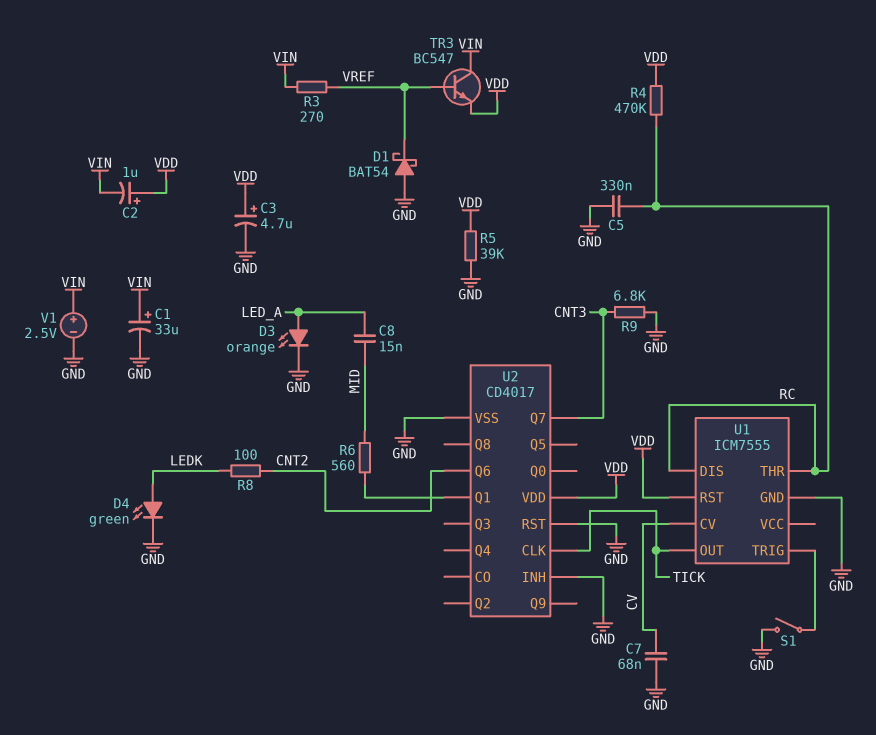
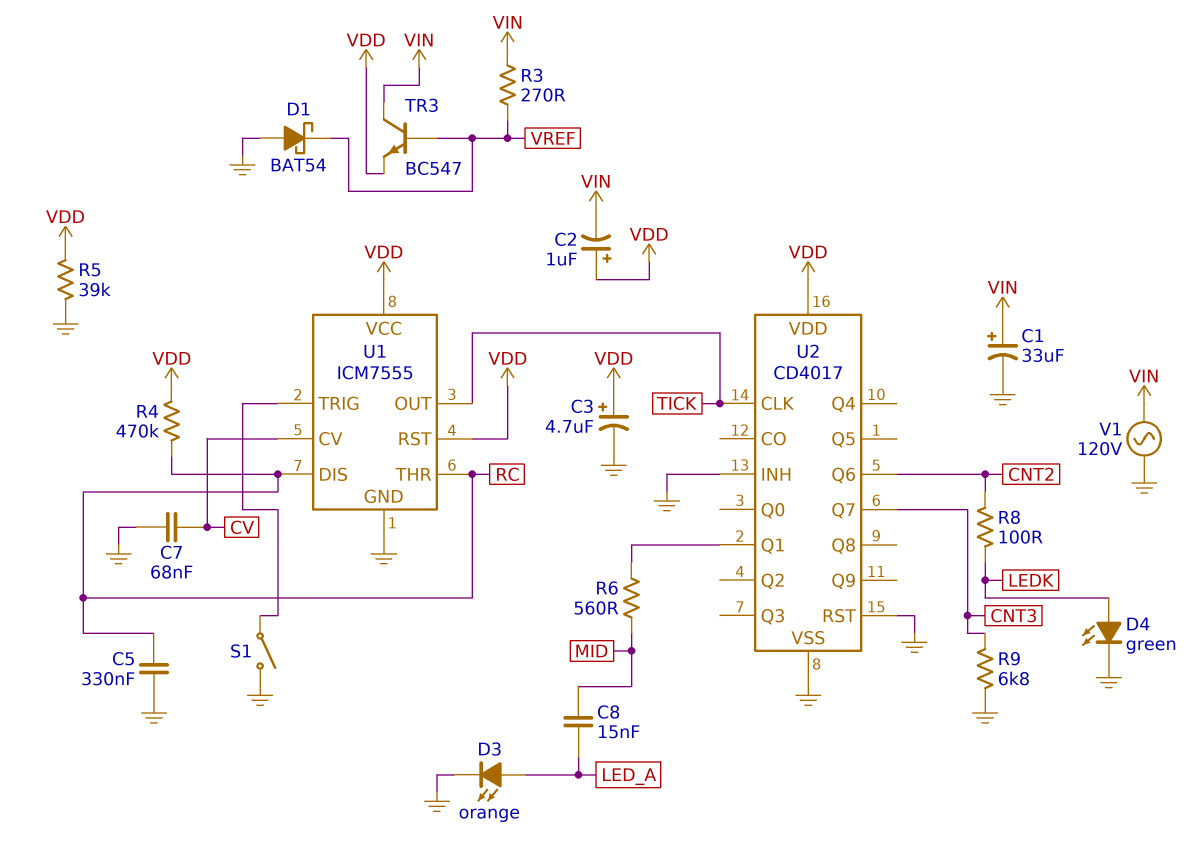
U1 pin VCC: none -> VDD
V1: 2.5V (plus VIN, minus GND) -> AC 120V (GND, VIN)

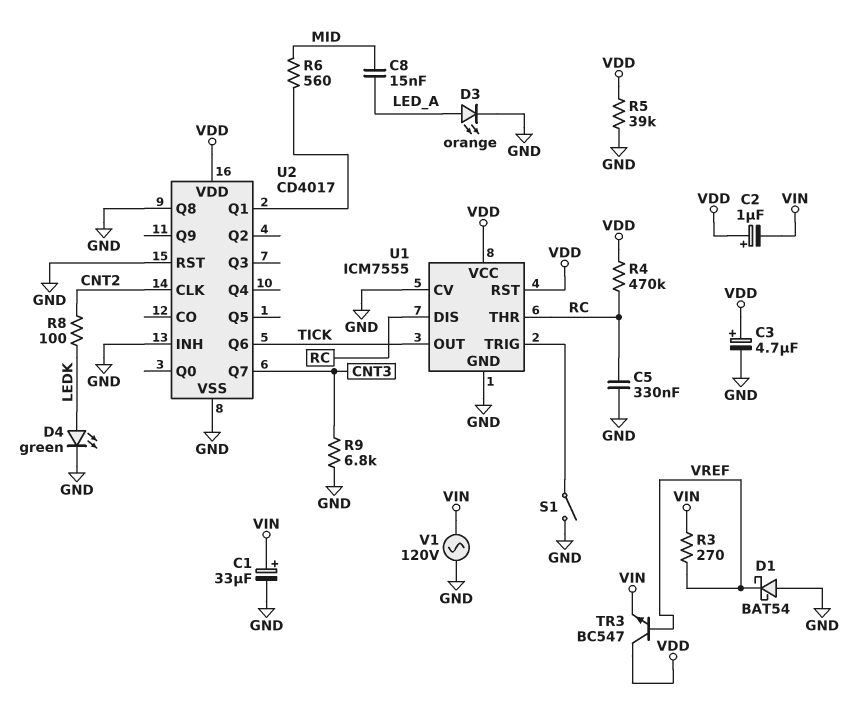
C7: 68nF (CV, GND) -> none
TR3: NPN BC547 (B VREF, C VIN, E VDD) -> NPN BC547 (B VREF, C VDD, E VIN)
U1 pin CV: CV -> GND
U2 pin CLK: TICK -> CNT2
U2 pin Q6: CNT2 -> TICK
U2 pin Q8: none -> GND

